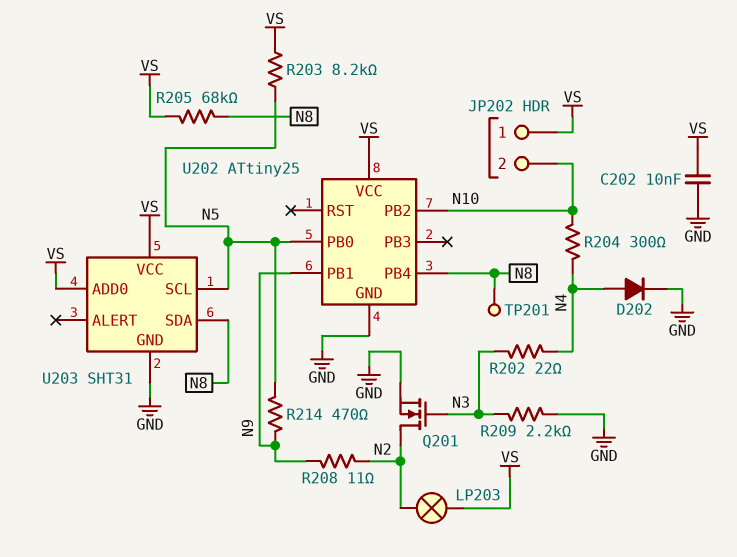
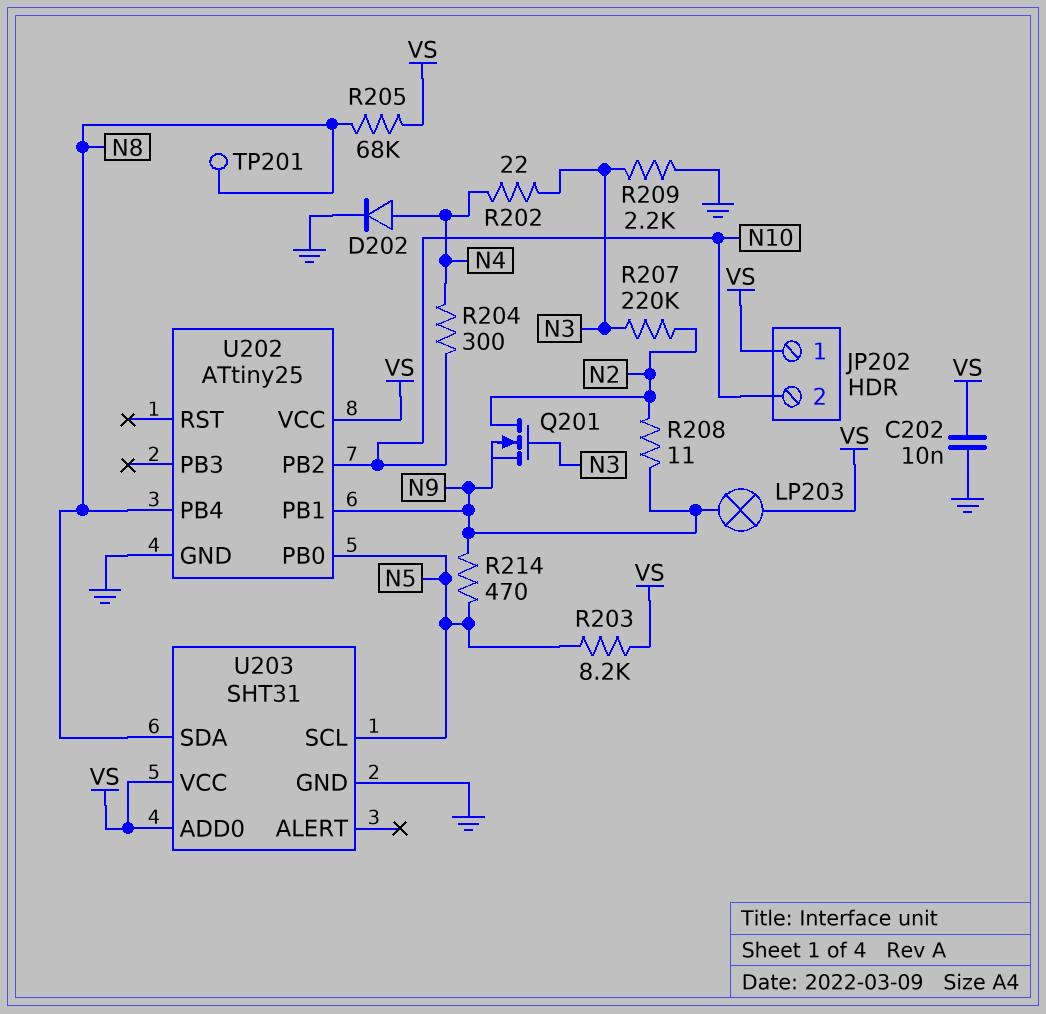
LP203: lamp (N2, VS) -> lamp (N9, VS)
Q201: NMOS (G N3, D N2, S GND) -> NMOS (G N3, D N2, S N9)
R207: none -> 220k (N2, N3)

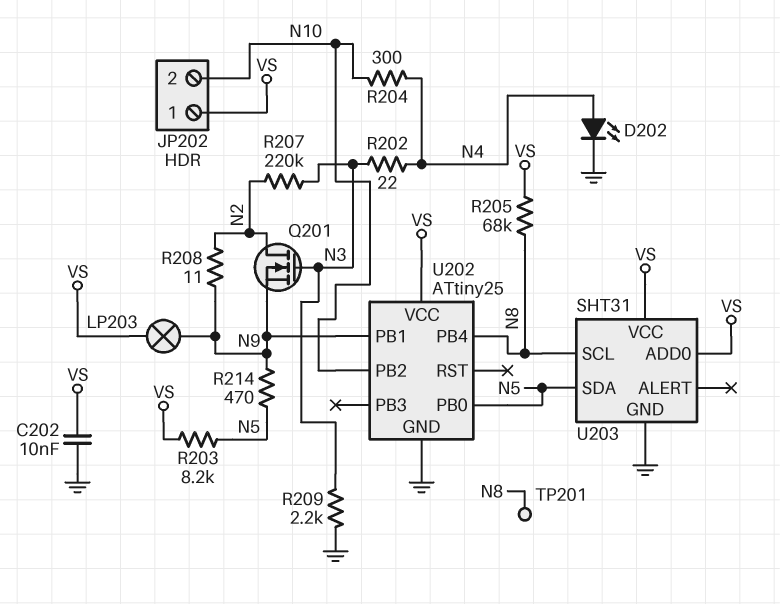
D202: diode (A N4, K GND) -> LED (A N4, K GND)
U203 pin SCL: N5 -> N8
U203 pin SDA: N8 -> N5

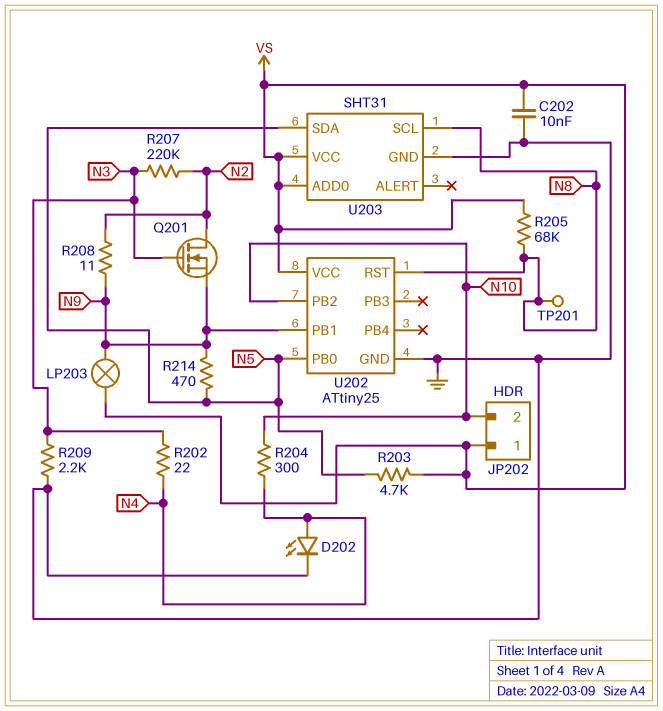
R203: 8.2k (N5, VS) -> 4.7k (N5, VS)
U202 pin PB4: N8 -> none
U202 pin RST: none -> N8

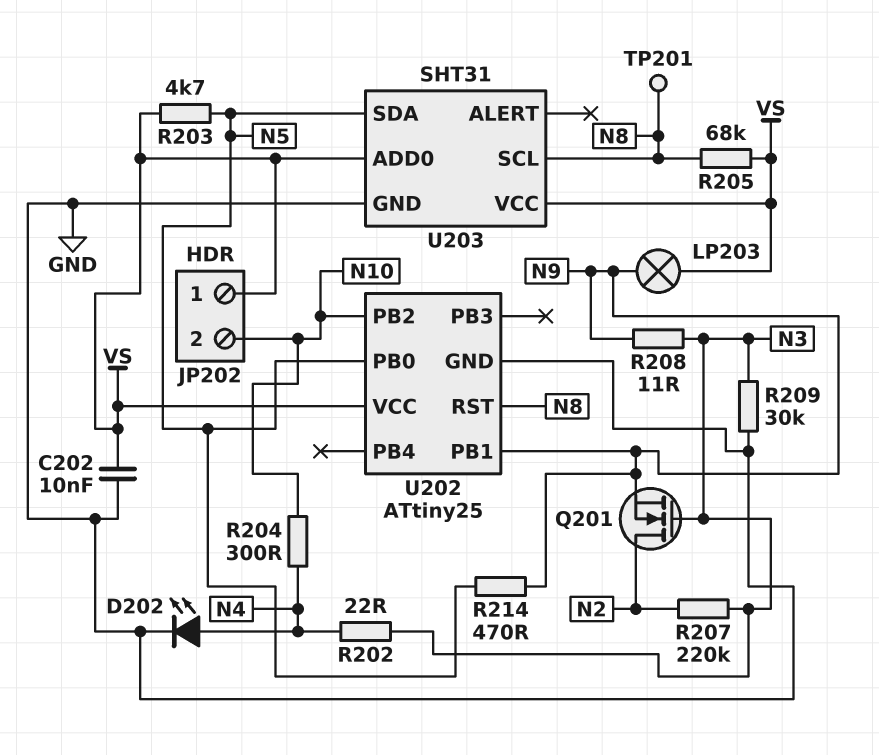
R208: 11 (N2, N9) -> 11 (N3, N9)
R209: 2.2k (GND, N3) -> 30k (GND, N3)

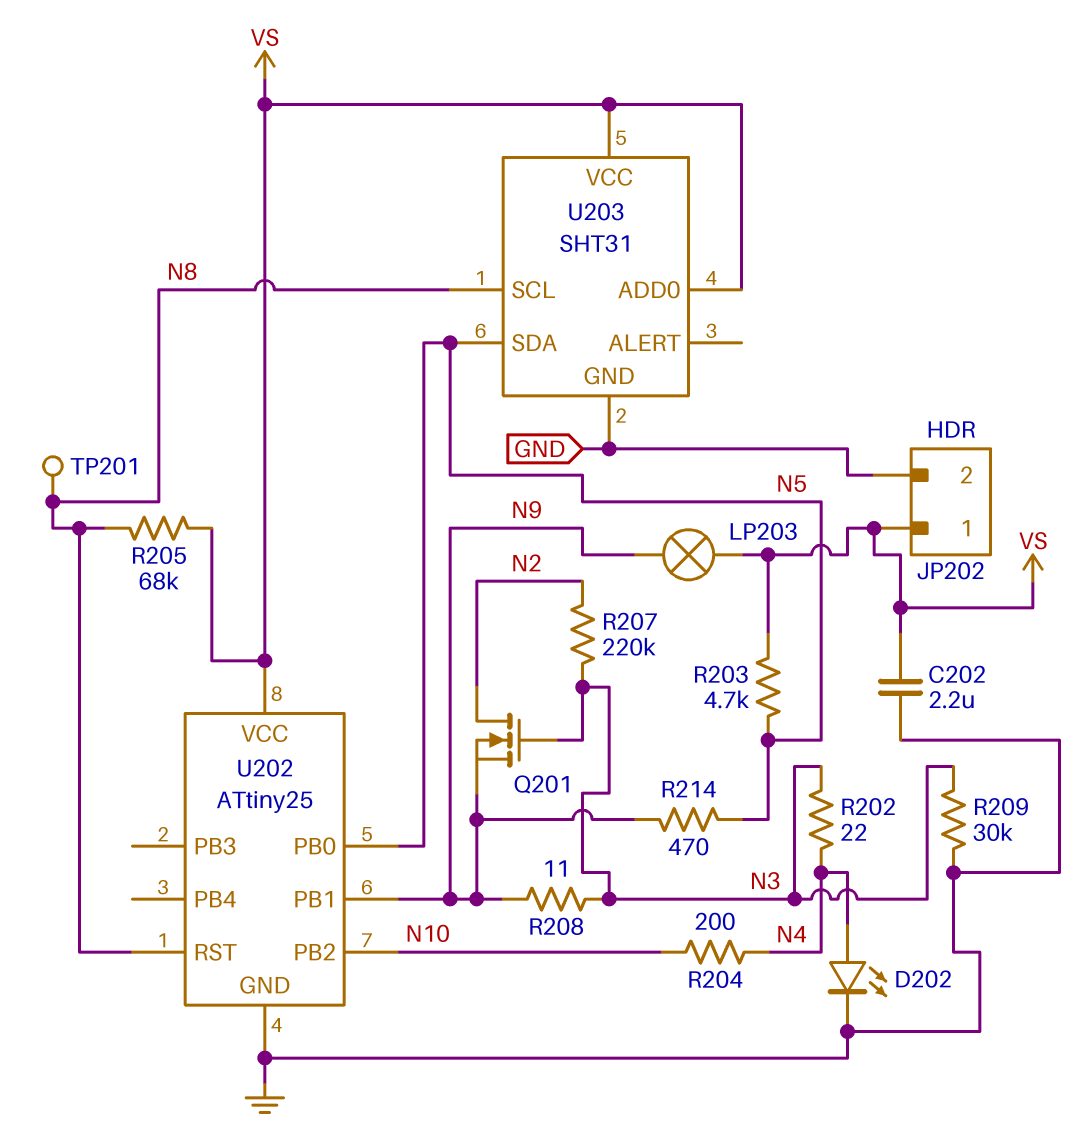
C202: 10nF (GND, VS) -> 2.2uF (GND, VS)
JP202 pin 2: N10 -> GND
R204: 300 (N4, N10) -> 200 (N4, N10)

